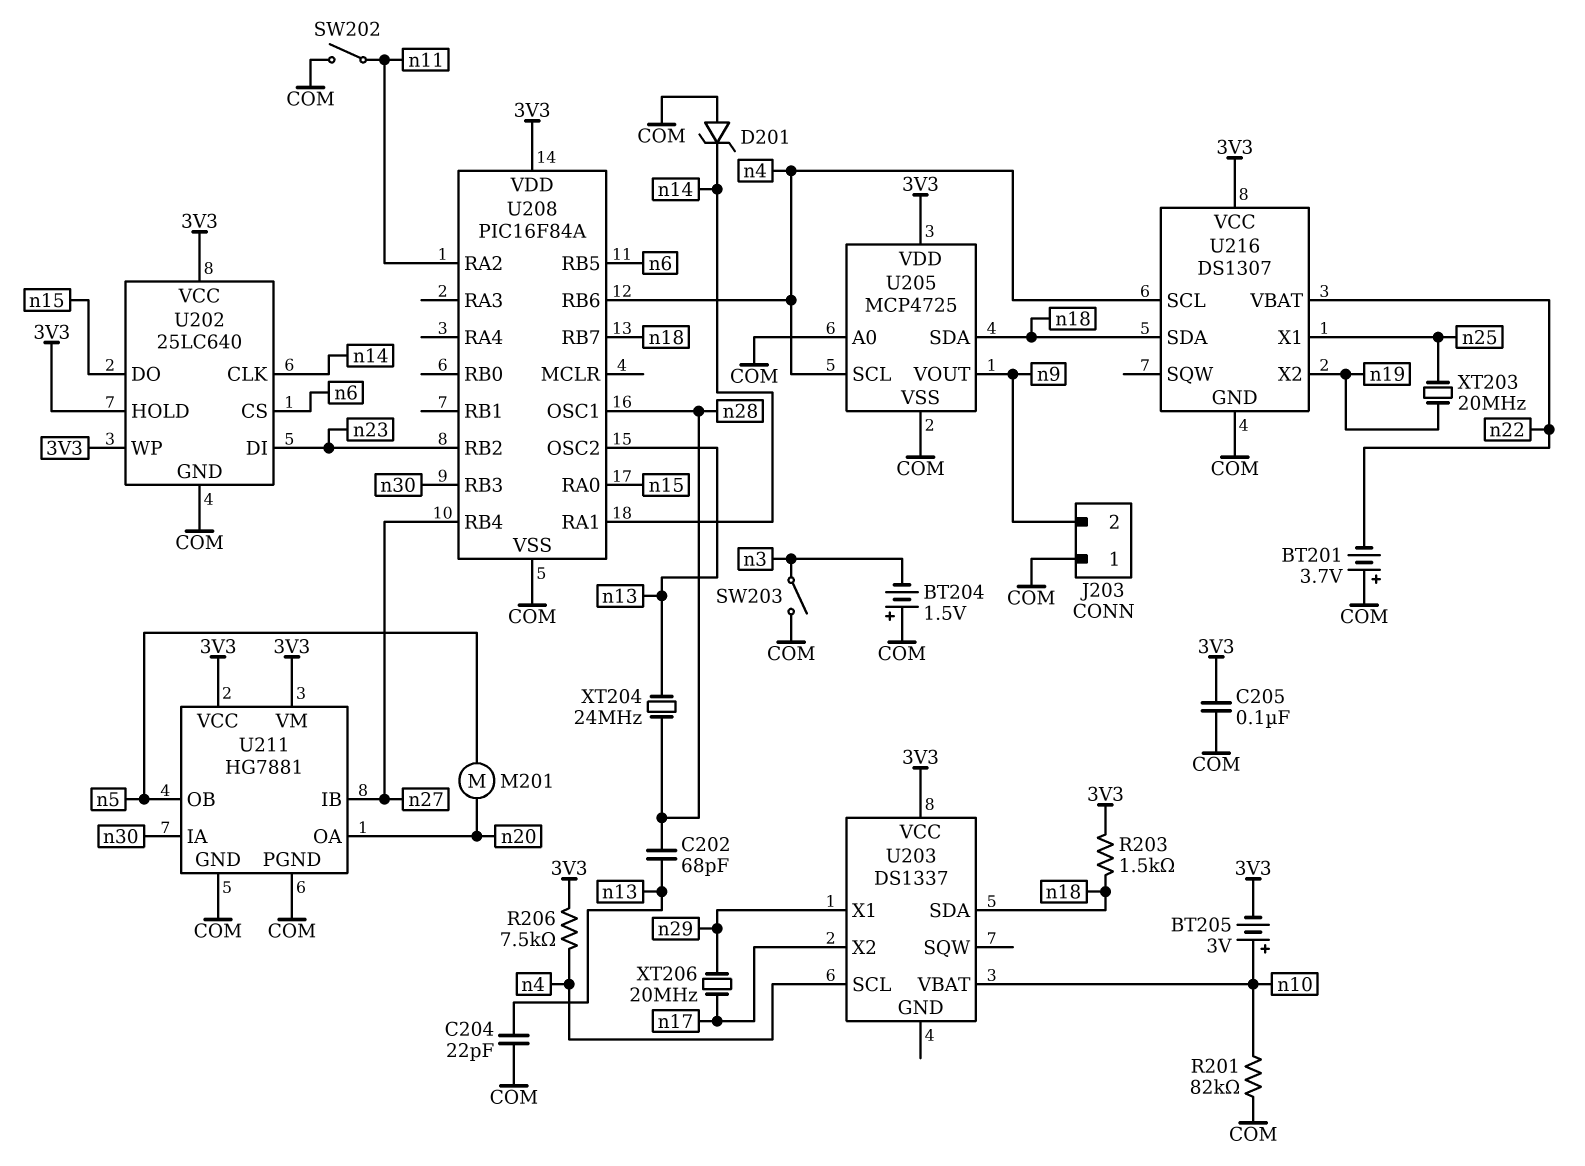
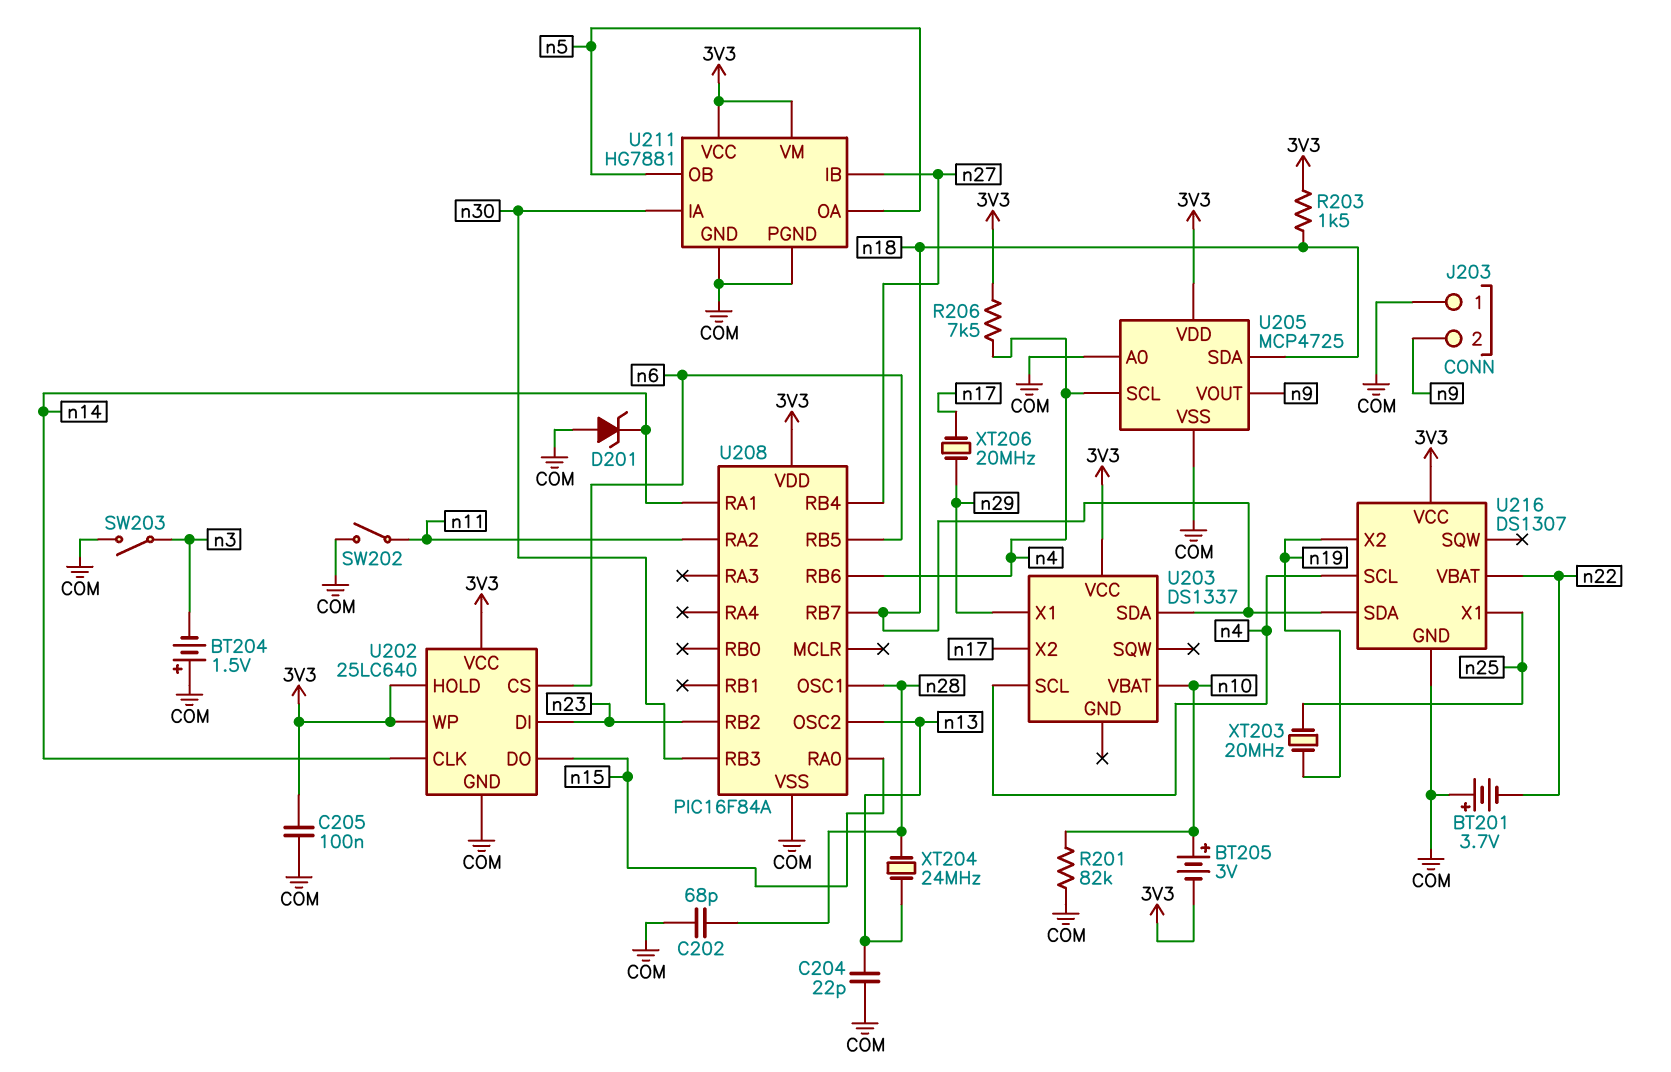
C202: 68pF (n13, n28) -> 68pF (COM, n28)
M201: motor (n5, n20) -> none
U211 pin OA: n20 -> n5

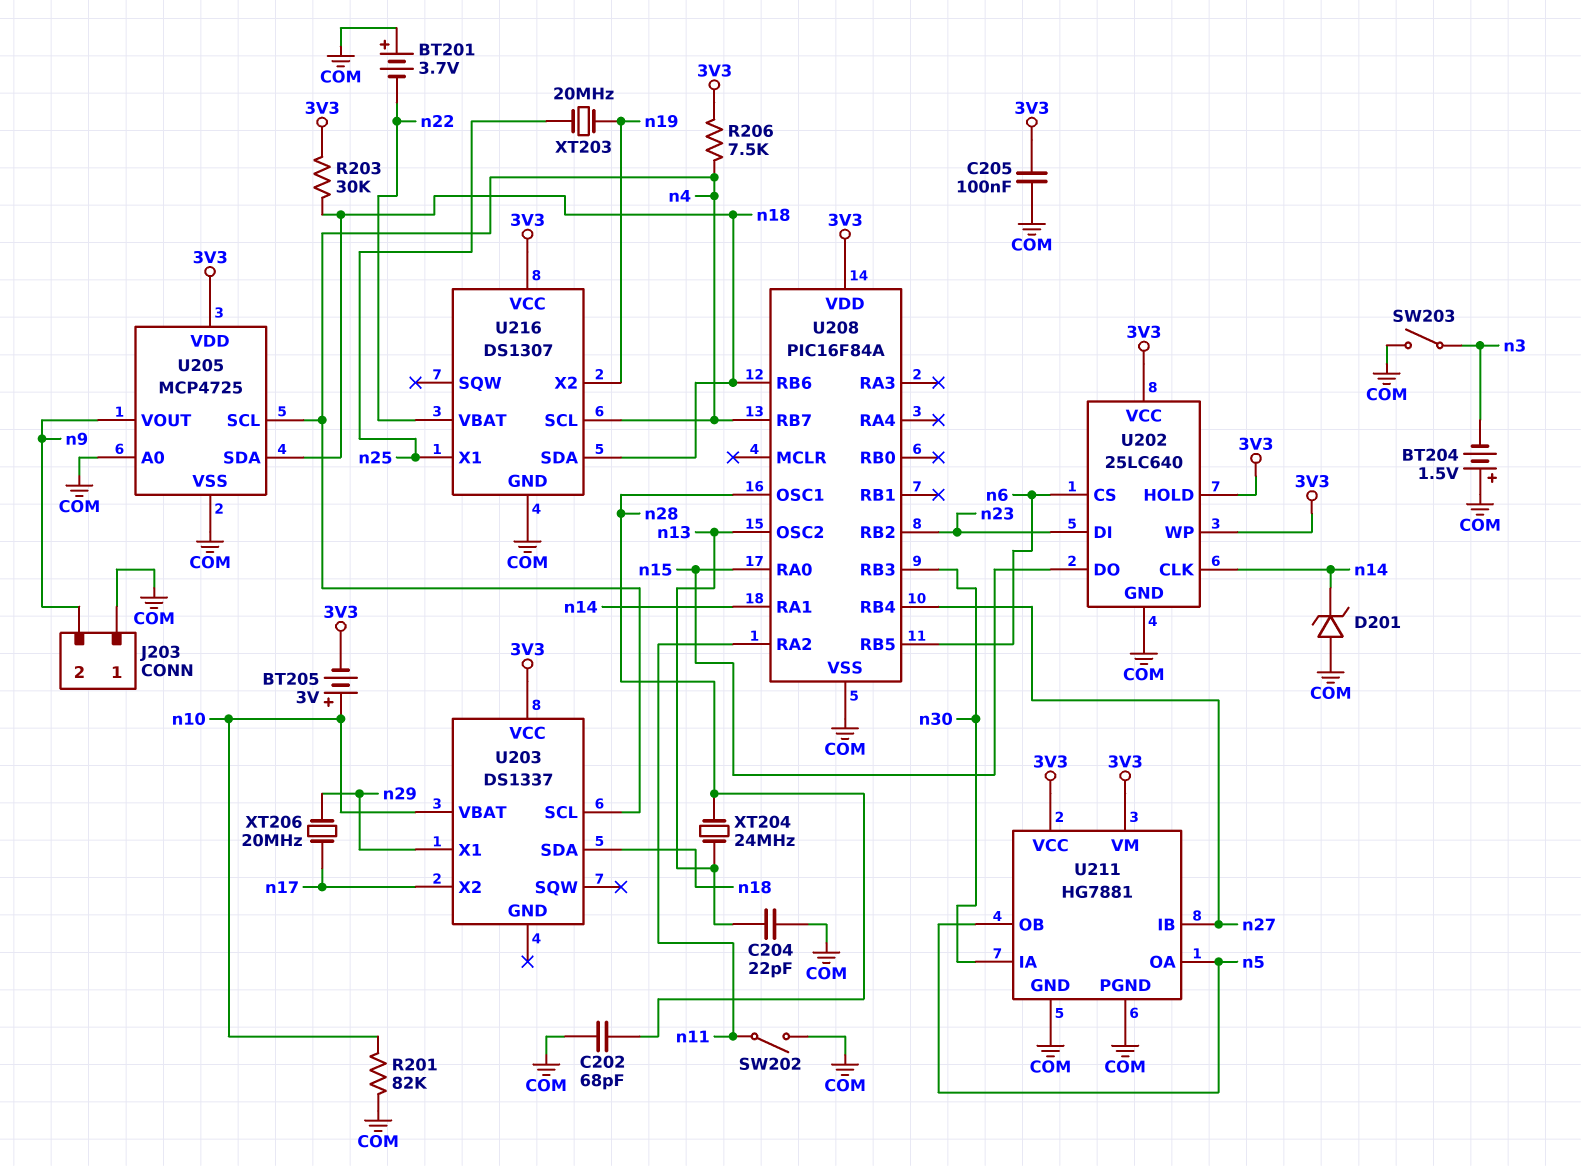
R203: 1.5k (3V3, n18) -> 30k (3V3, n18)
U208 pin RB6: n4 -> n18
U208 pin RB7: n18 -> n4

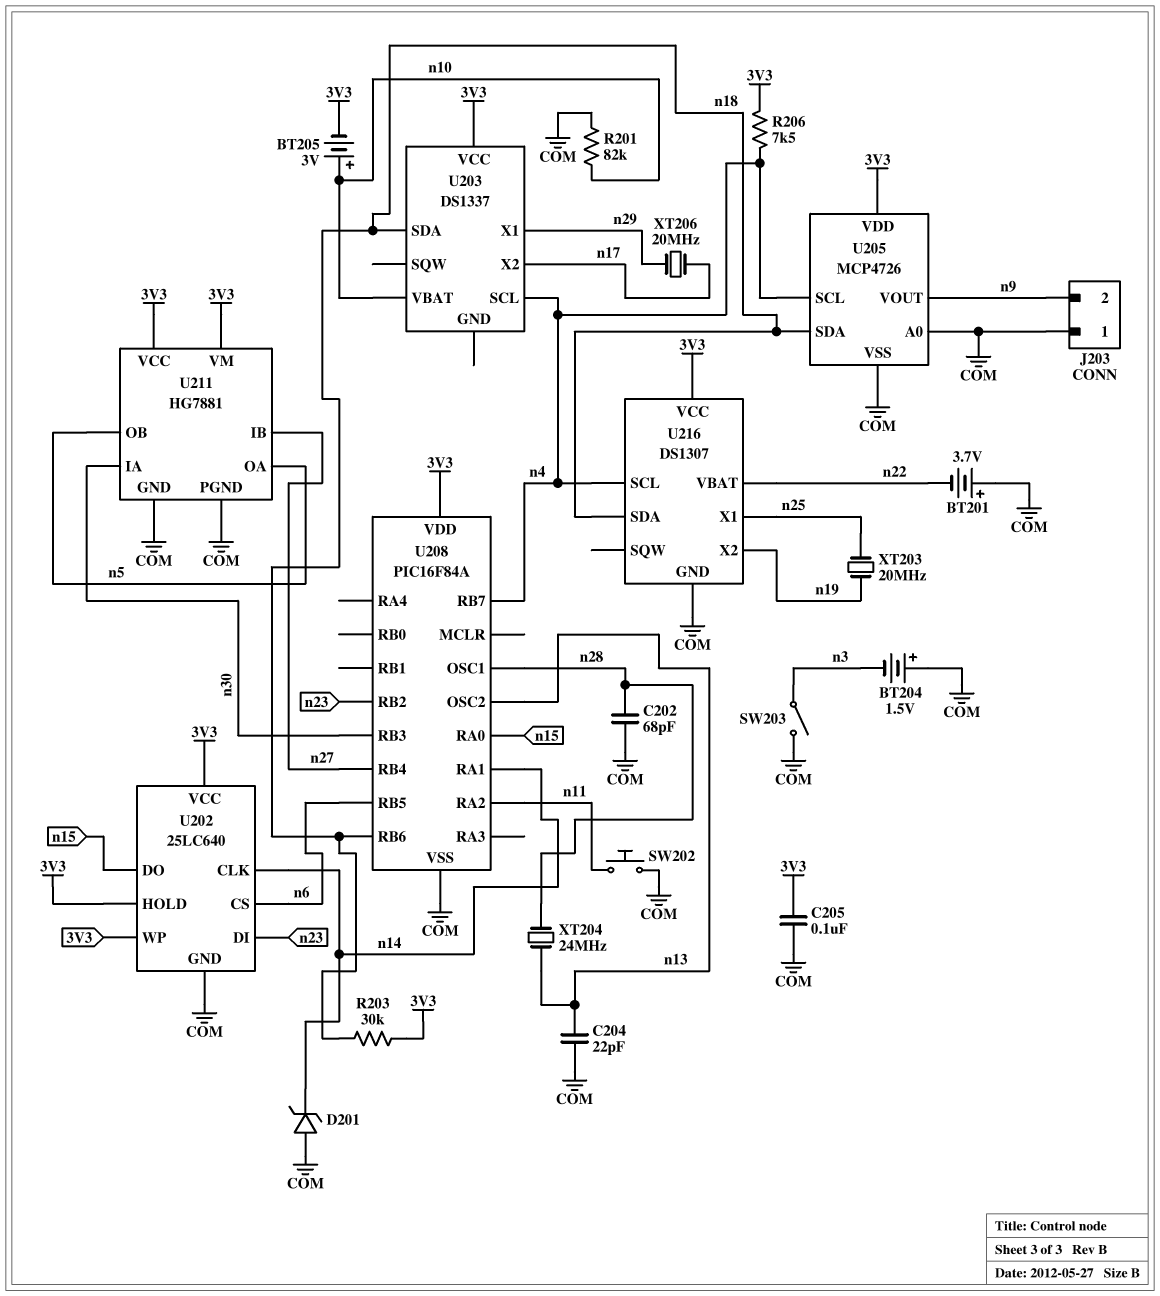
SW202: switch (COM, n11) -> button (COM, n11)
U205: MCP4725 -> MCP4726

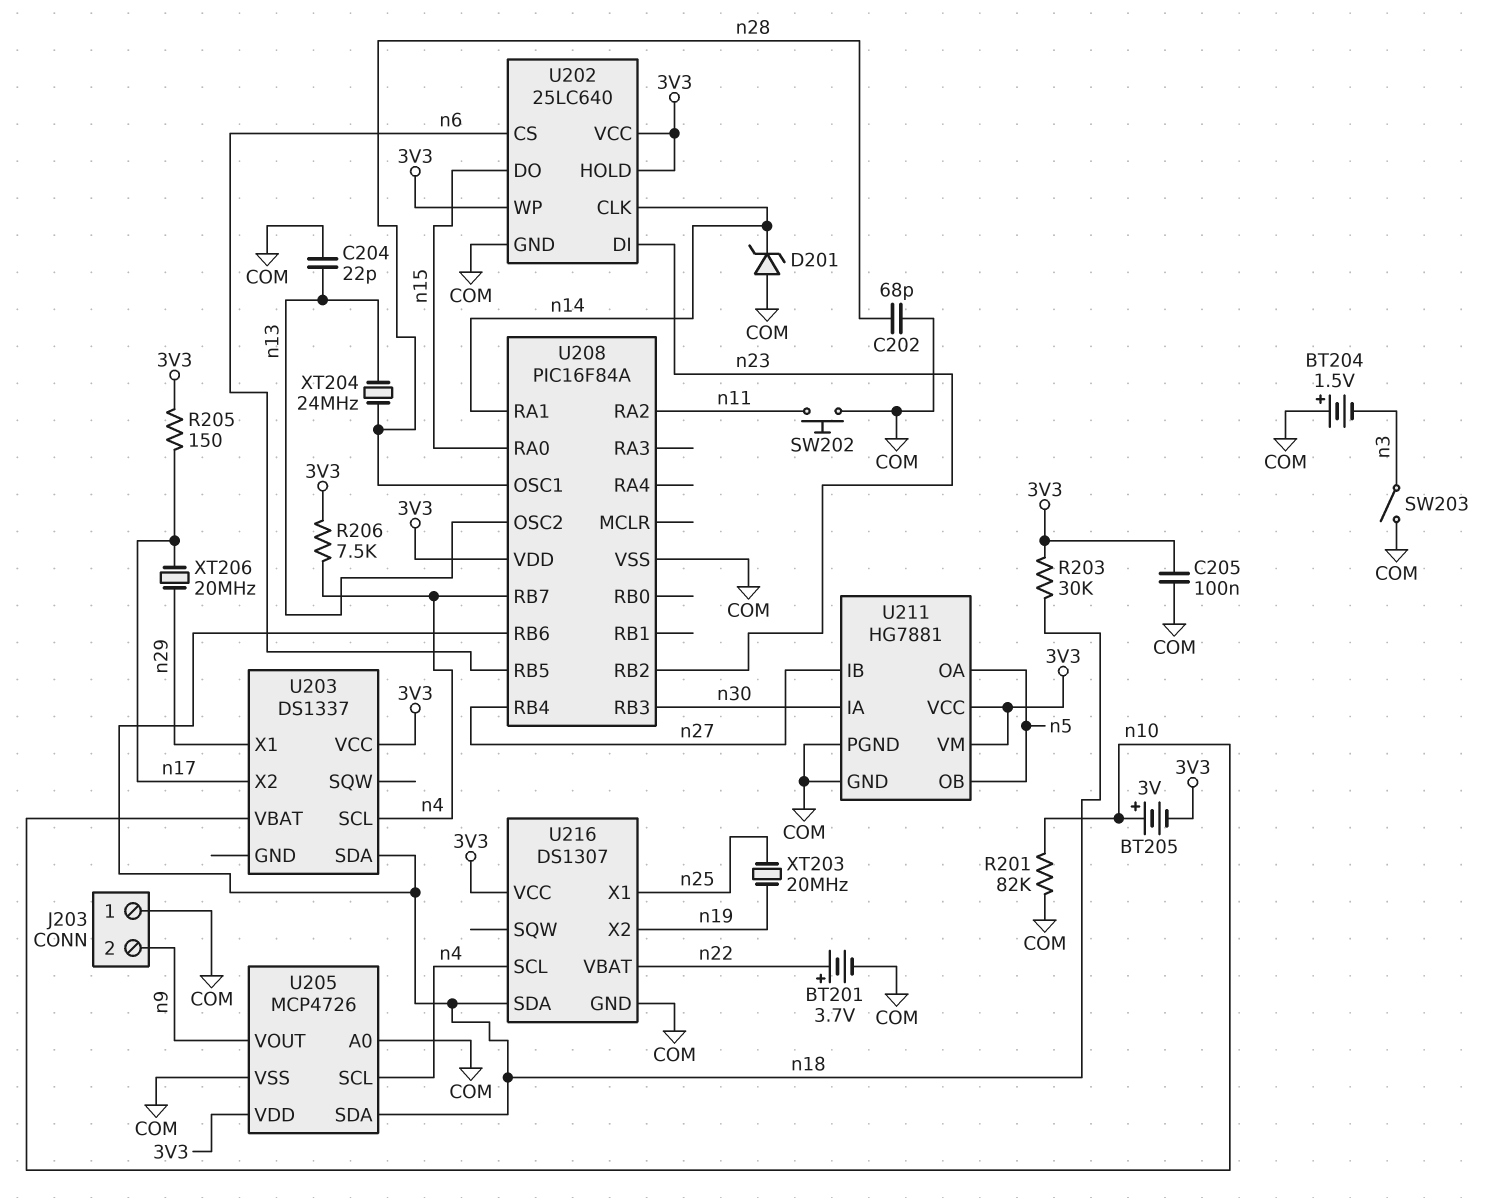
BT201: 3.7V (plus COM, minus n22) -> 3.7V (plus n22, minus COM)
R205: none -> 150 (3V3, n17)

